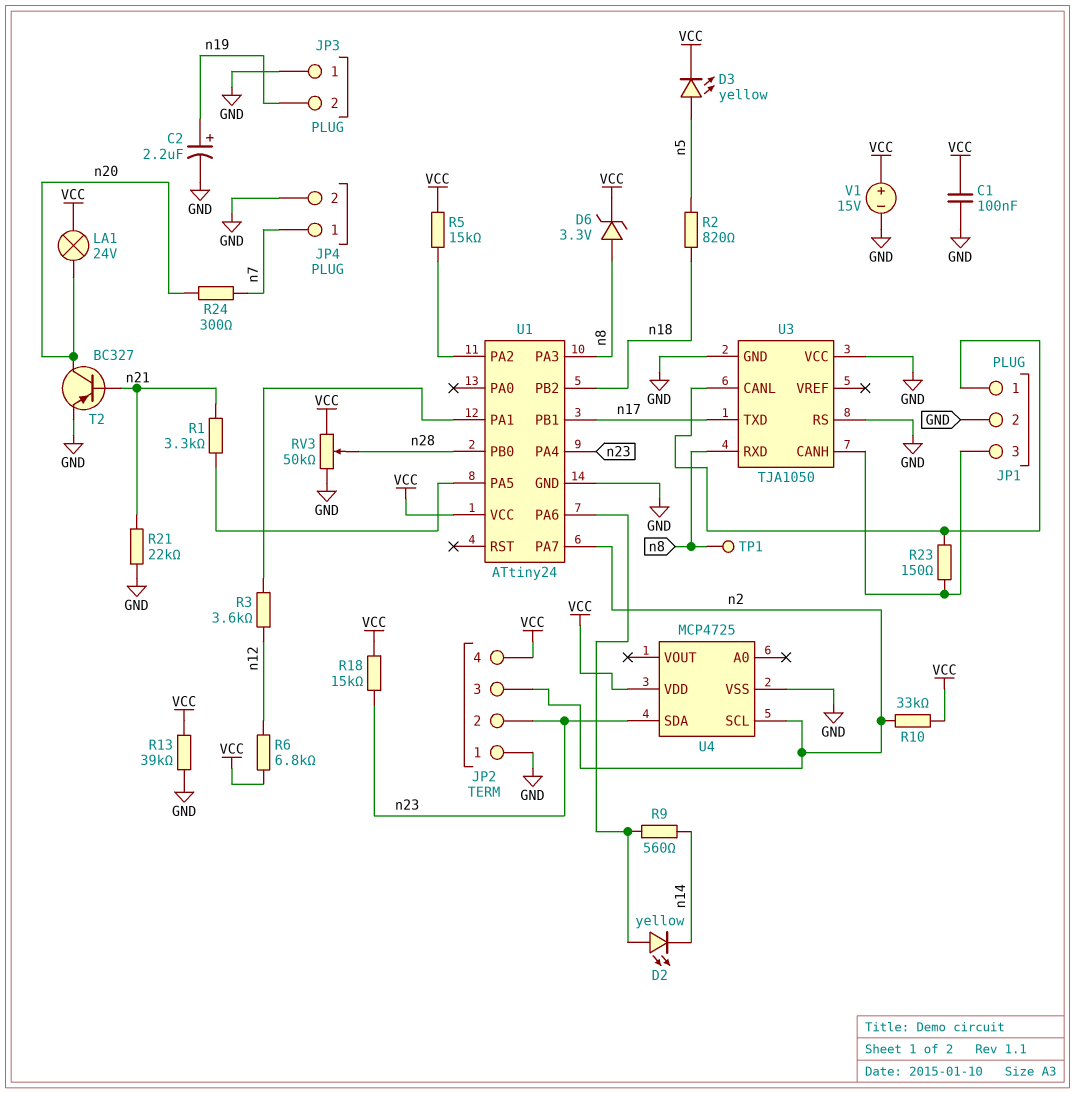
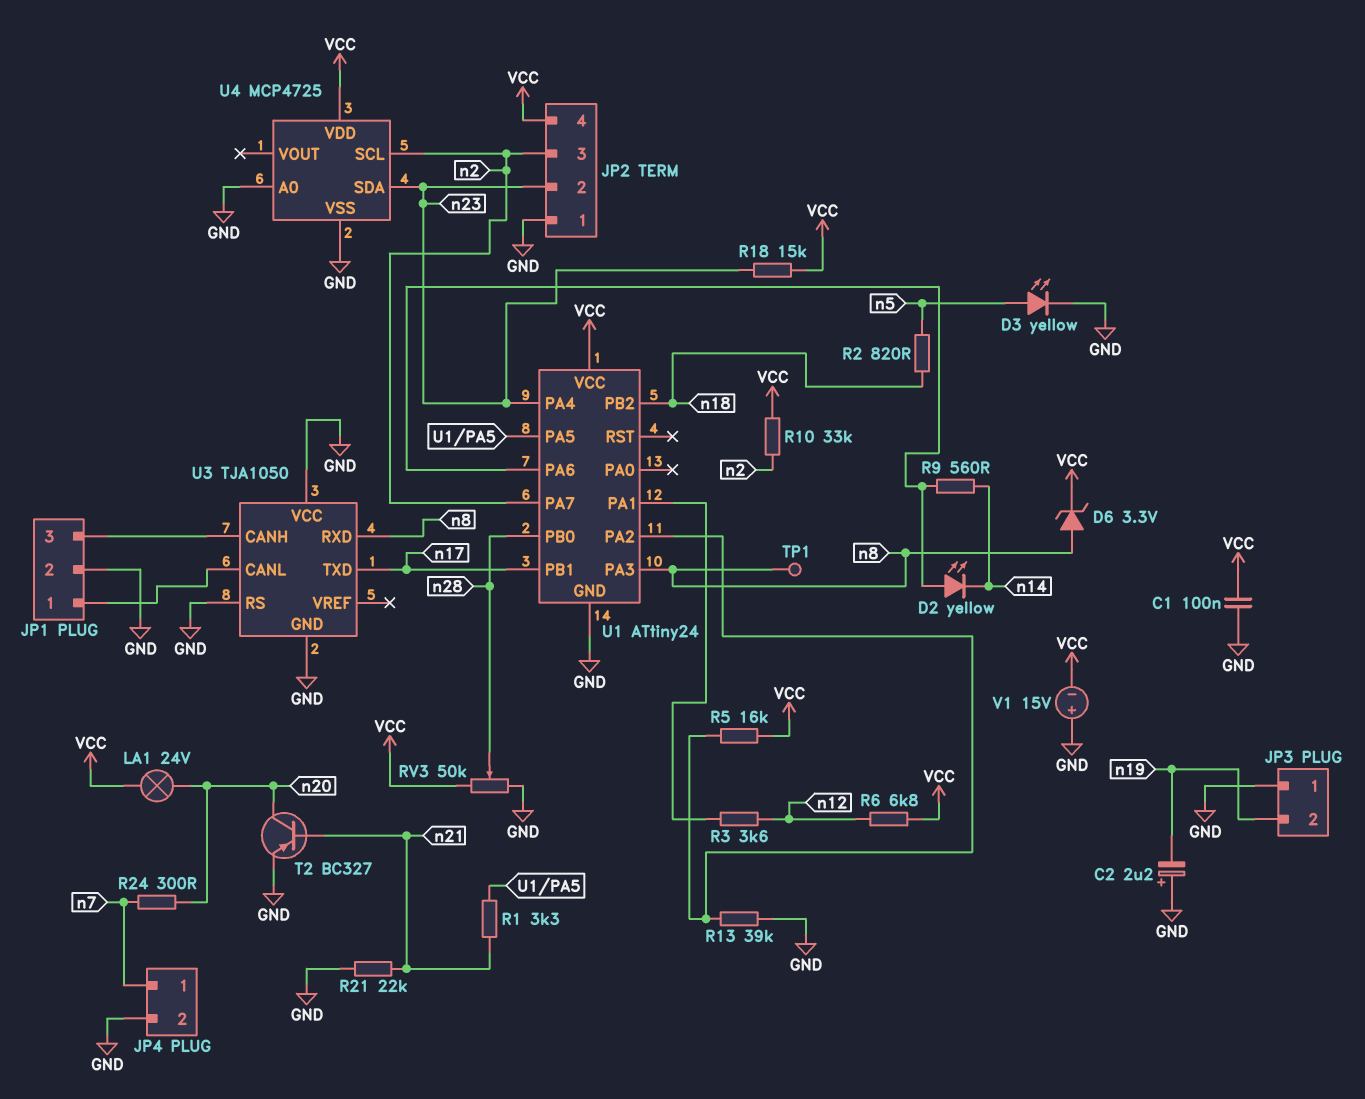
C2: 2.2uF (plus n19, minus GND) -> 2.2uF (plus GND, minus n19)
D3: LED yellow (A n5, K VCC) -> LED yellow (A n5, K GND)
R5: 15k (U1/PA2, VCC) -> 16k (U1/PA2, VCC)
R13: 39k (GND, VCC) -> 39k (GND, U1/PA2)
R23: 150 (JP1/1, JP1/3) -> none
U4 pin A0: none -> GND
V1: 15V (plus VCC, minus GND) -> 15V (plus GND, minus VCC)

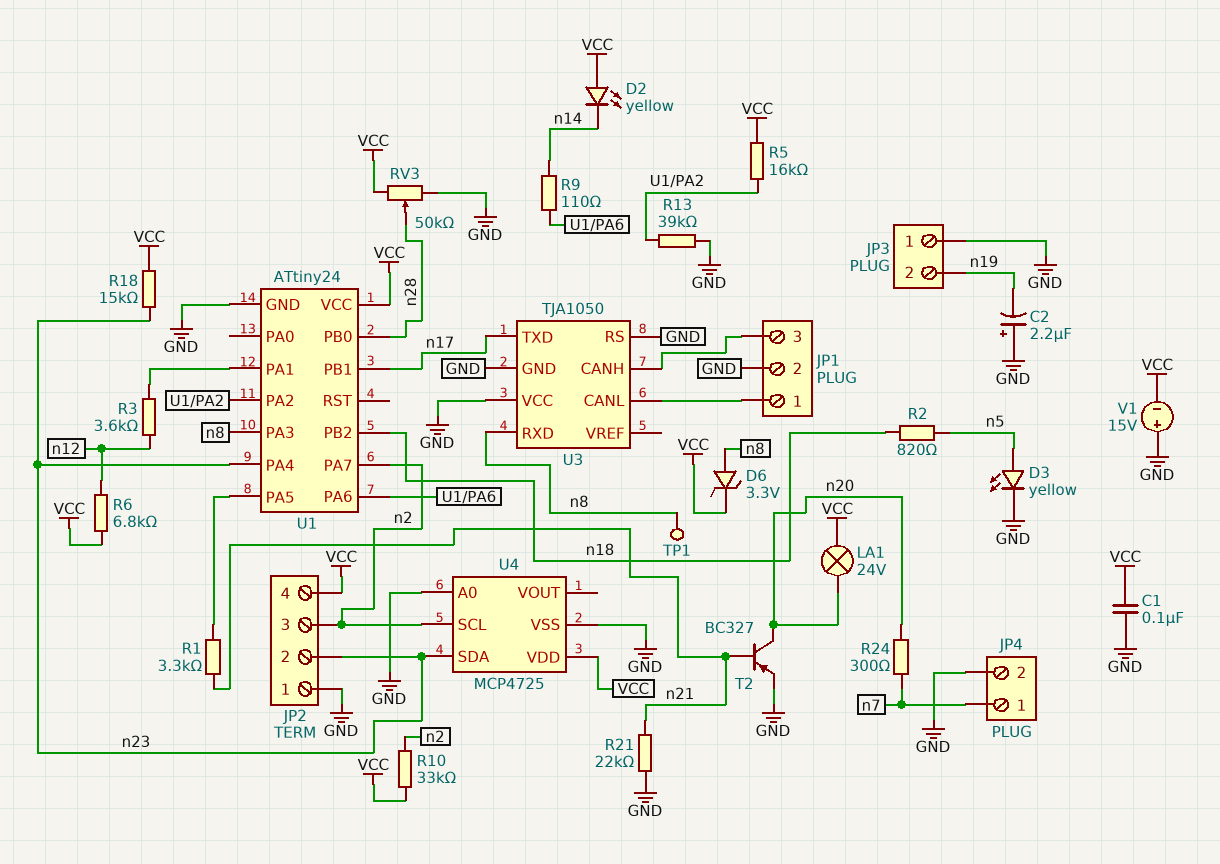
D2: LED yellow (A U1/PA6, K n14) -> LED yellow (A VCC, K n14)
R9: 560 (U1/PA6, n14) -> 110 (U1/PA6, n14)

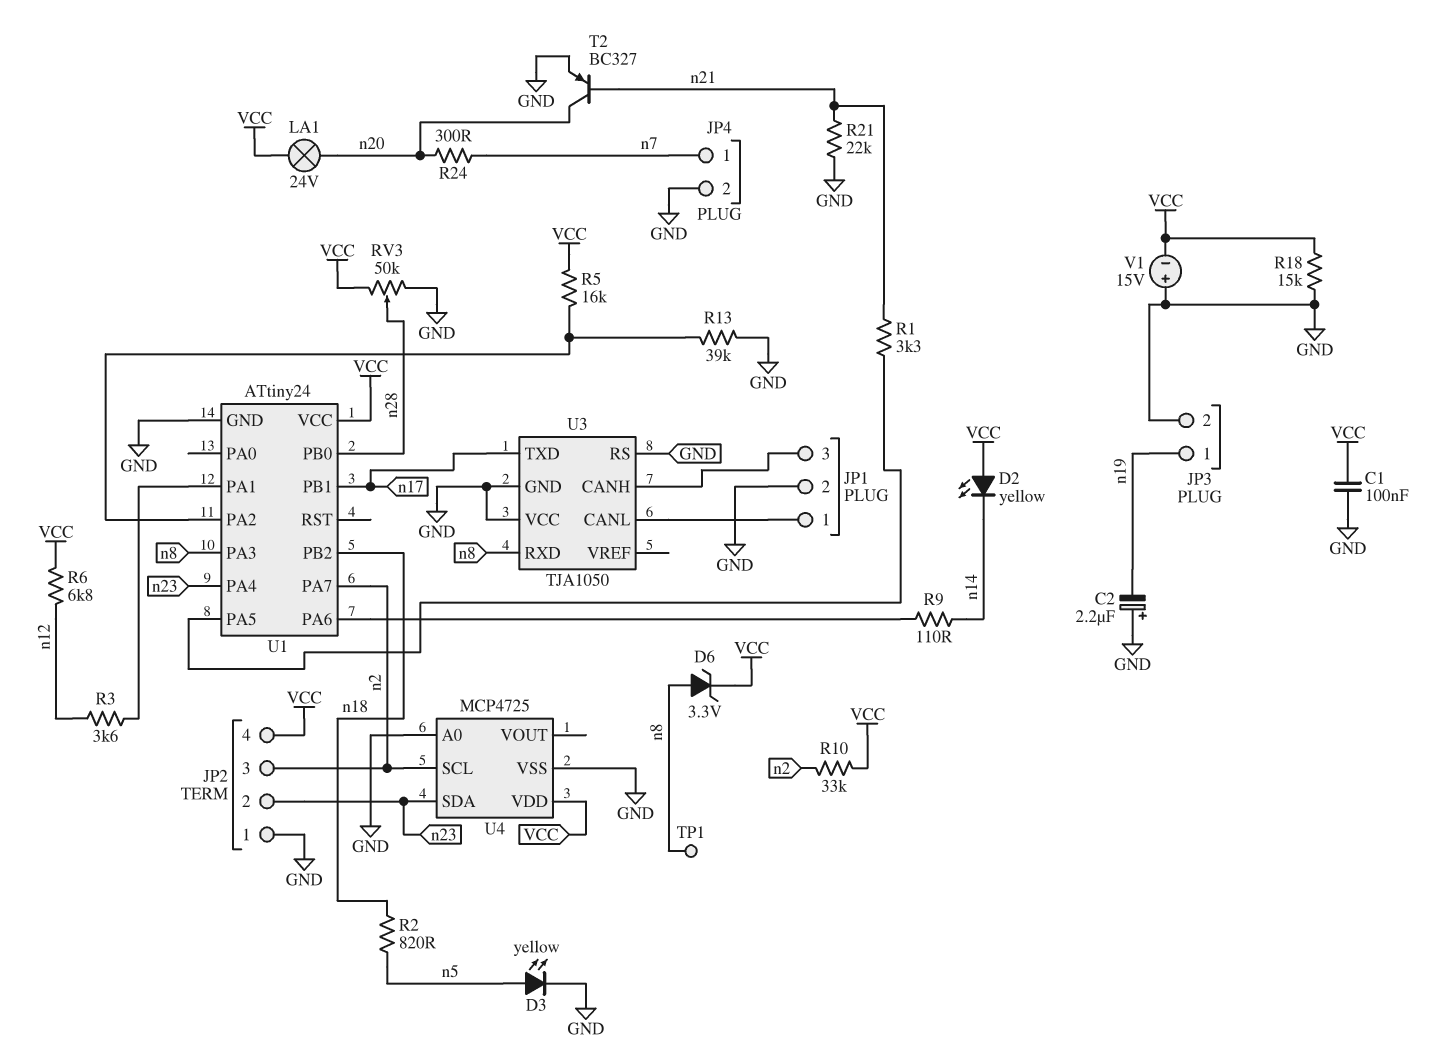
JP3 pin 1: GND -> n19
JP3 pin 2: n19 -> GND
R18: 15k (VCC, n23) -> 15k (GND, VCC)

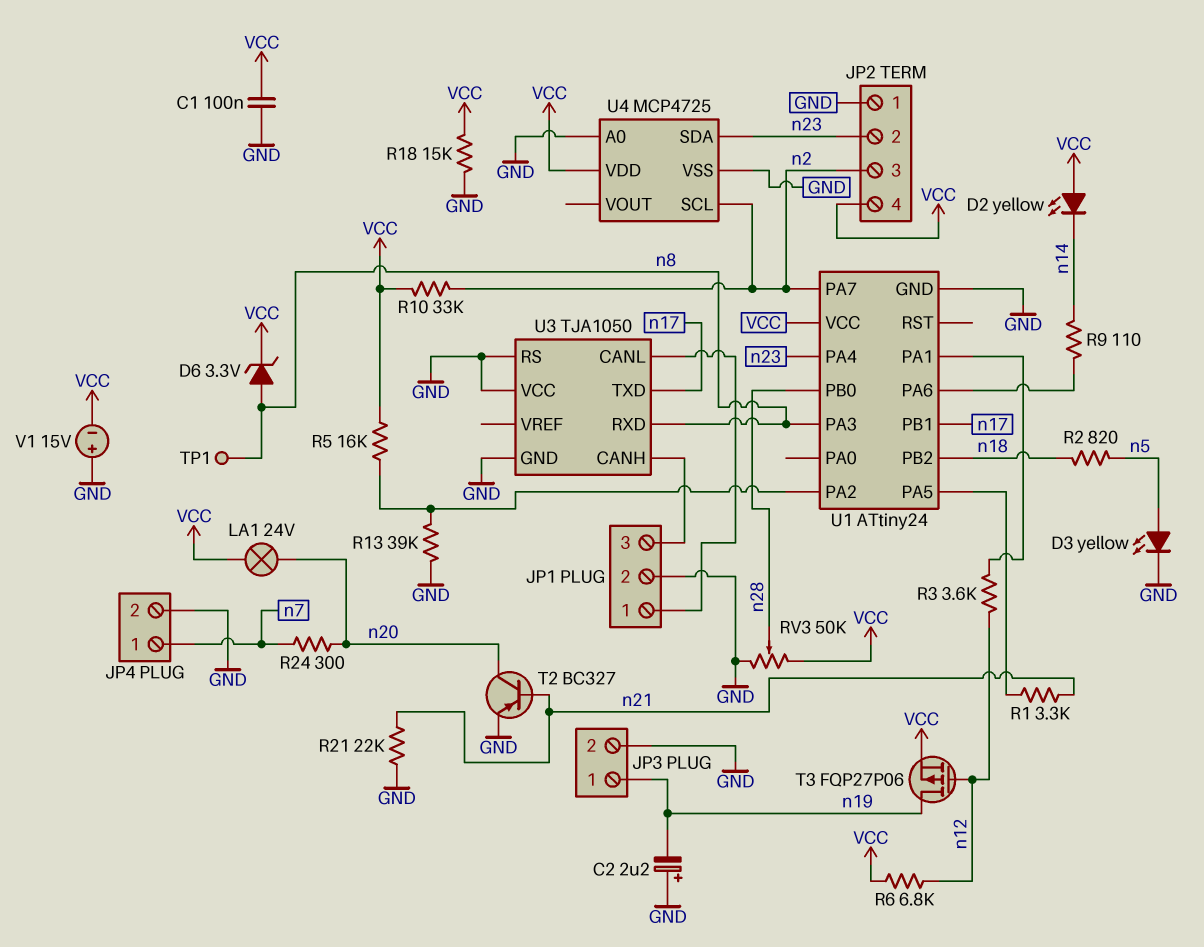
T3: none -> PMOS FQP27P06 (G n12, D n19, S VCC)

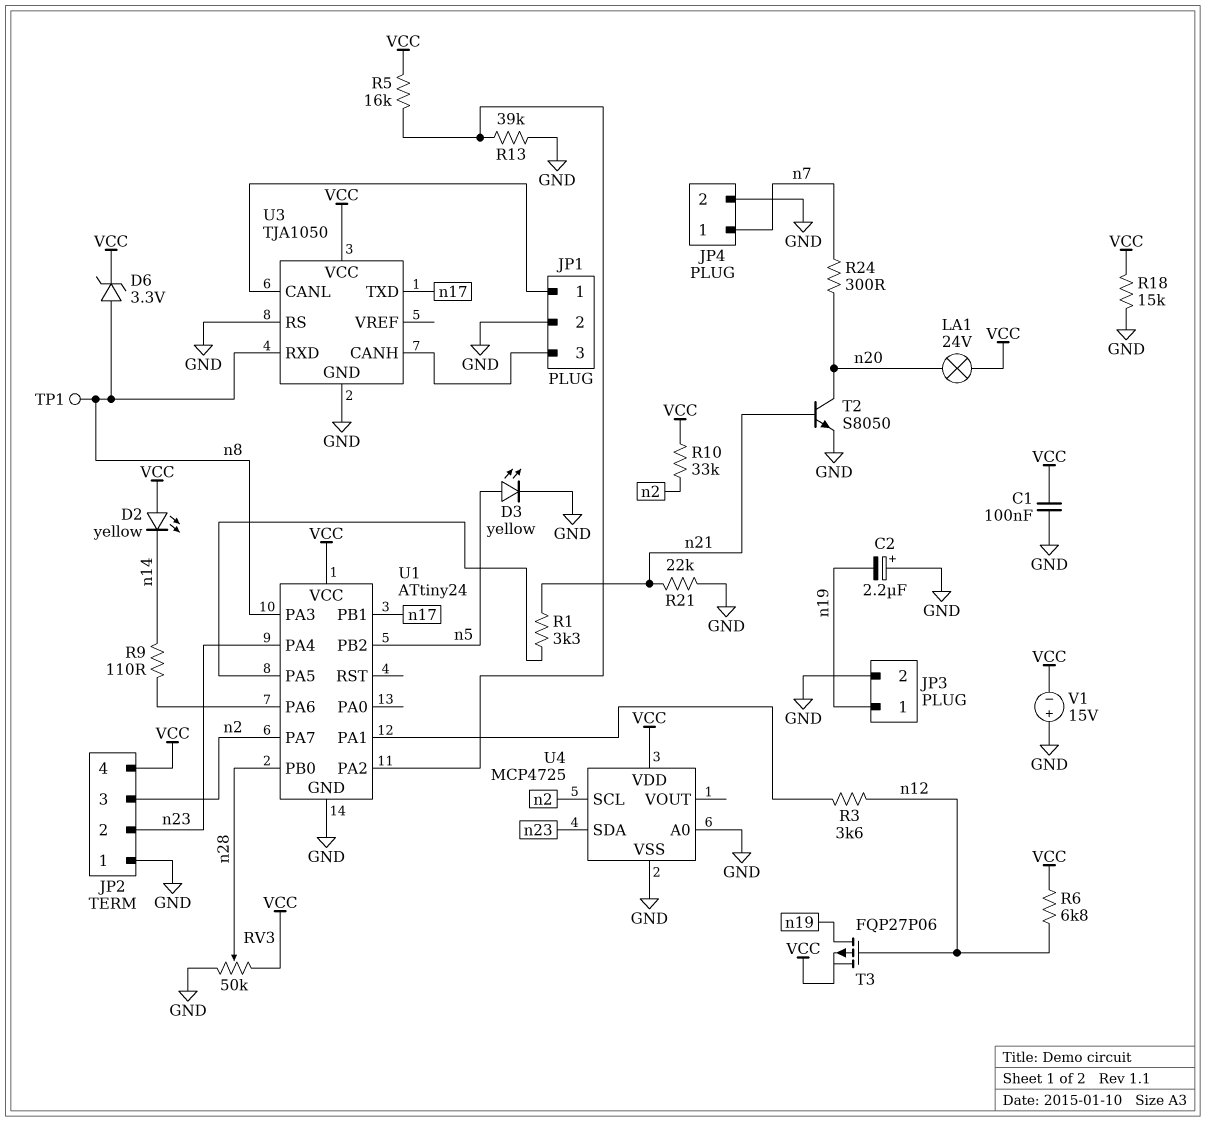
R2: 820 (n5, n18) -> none
T2: PNP BC327 (B n21, C n20, E GND) -> NPN S8050 (B n21, C n20, E GND)
U1 pin PB2: n18 -> n5
U3 pin VCC: GND -> VCC

